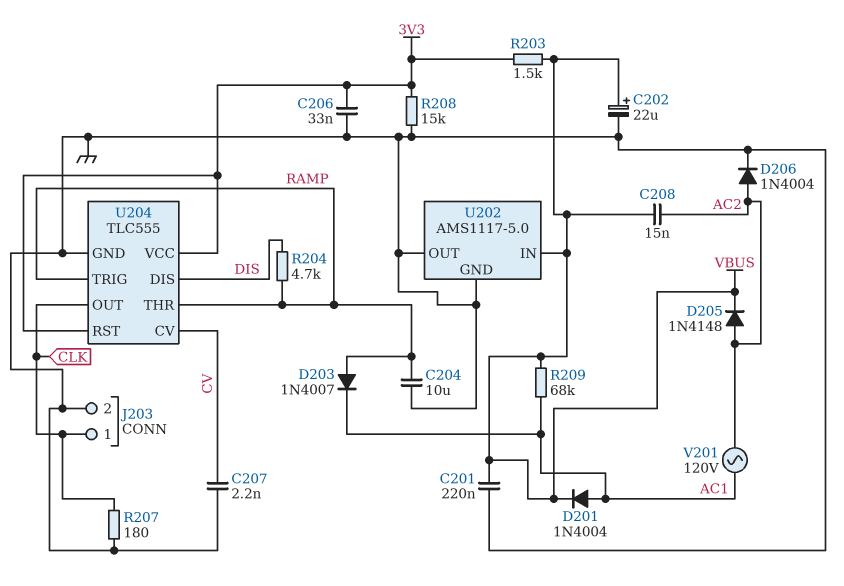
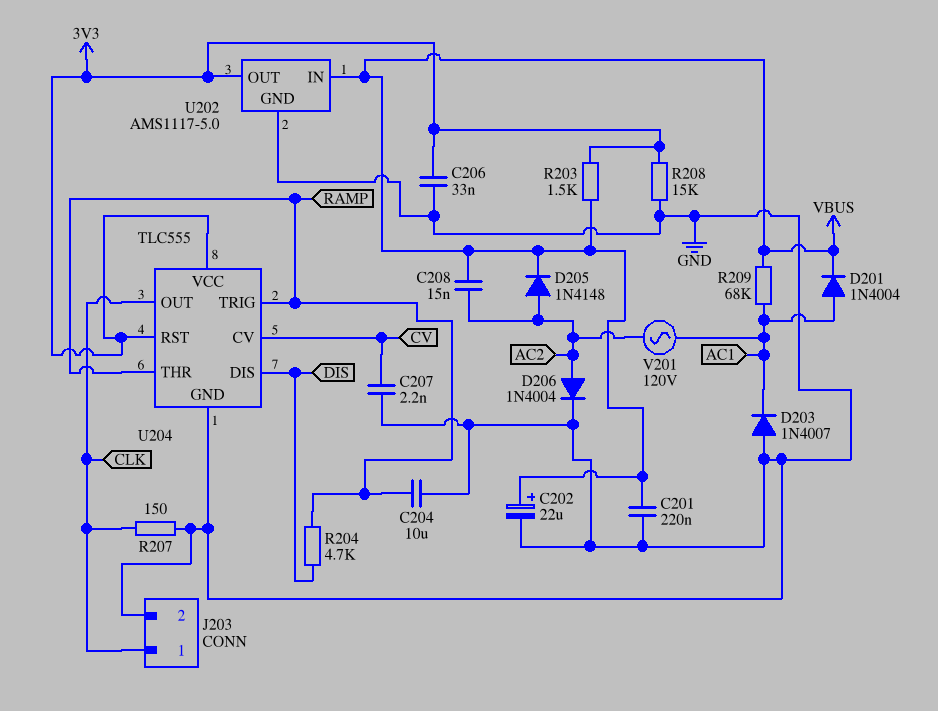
D203: diode 1N4007 (A RAMP, K AC1) -> diode 1N4007 (A GND, K AC1)
R207: 180 (CLK, GND) -> 150 (CLK, GND)
U202 pin OUT: GND -> 3V3

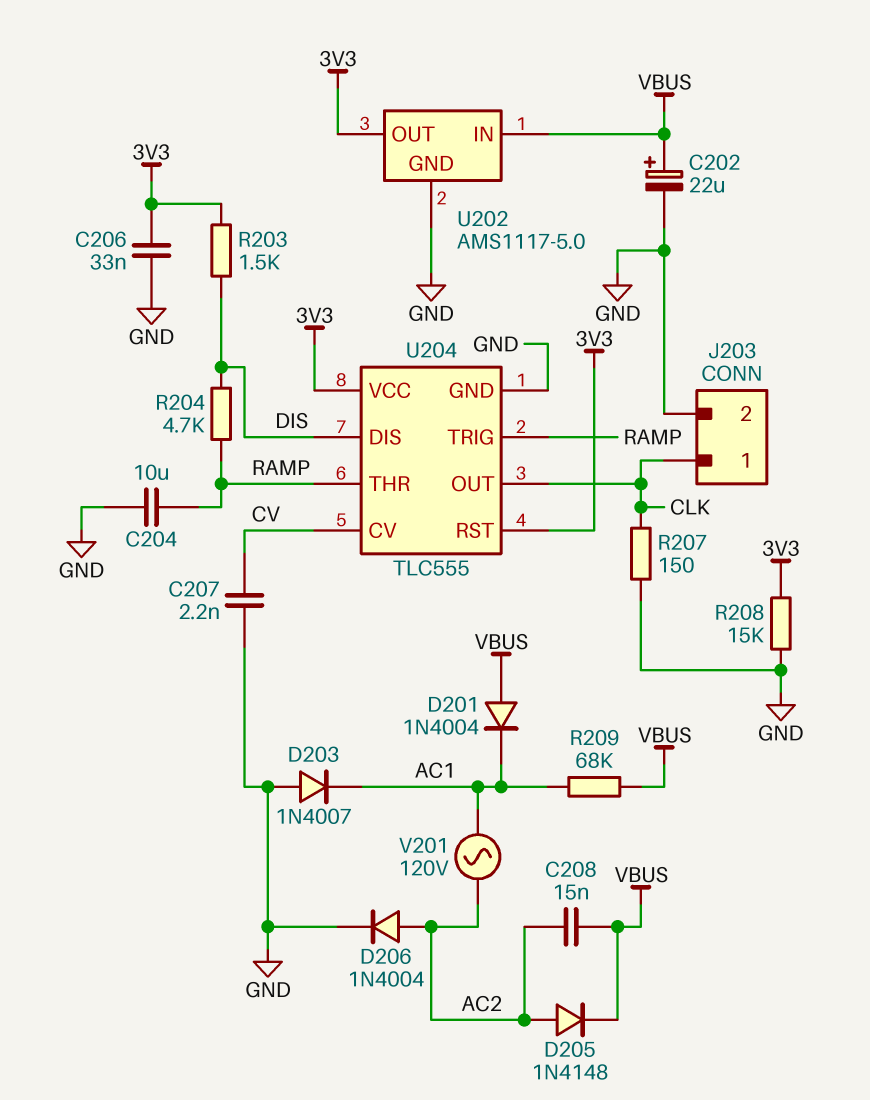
C201: 220nF (GND, VBUS) -> none
D201: diode 1N4004 (A AC1, K VBUS) -> diode 1N4004 (A VBUS, K AC1)
R203: 1.5k (3V3, VBUS) -> 1.5k (3V3, DIS)

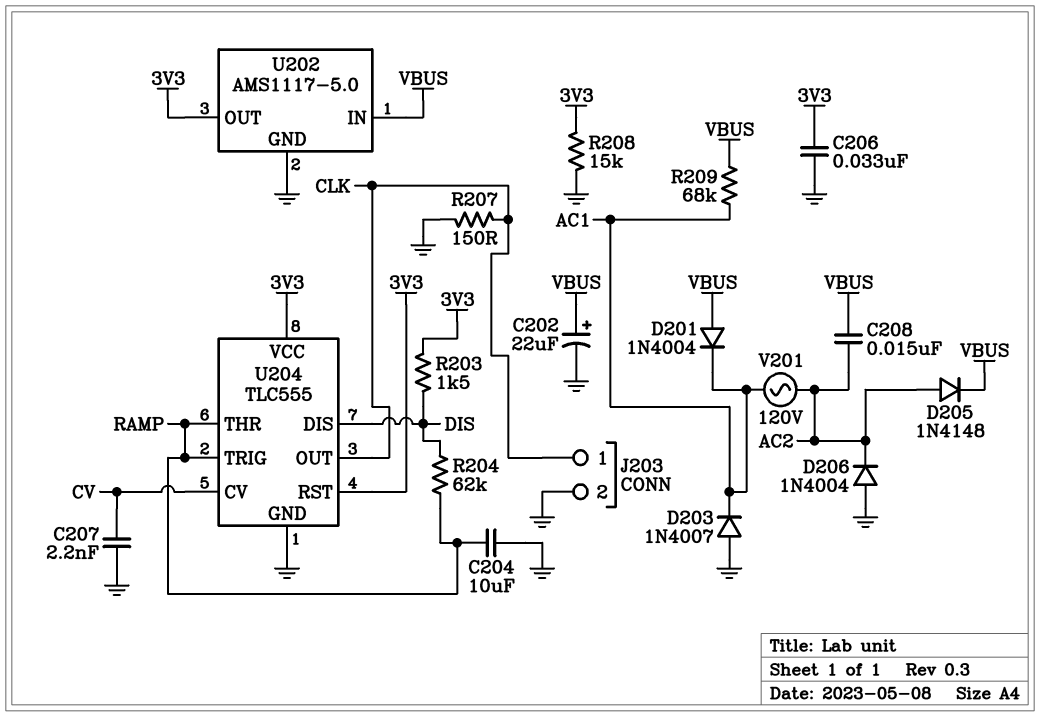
D206: diode 1N4004 (A AC2, K GND) -> diode 1N4004 (A GND, K AC2)
R204: 4.7k (DIS, RAMP) -> 62k (DIS, RAMP)

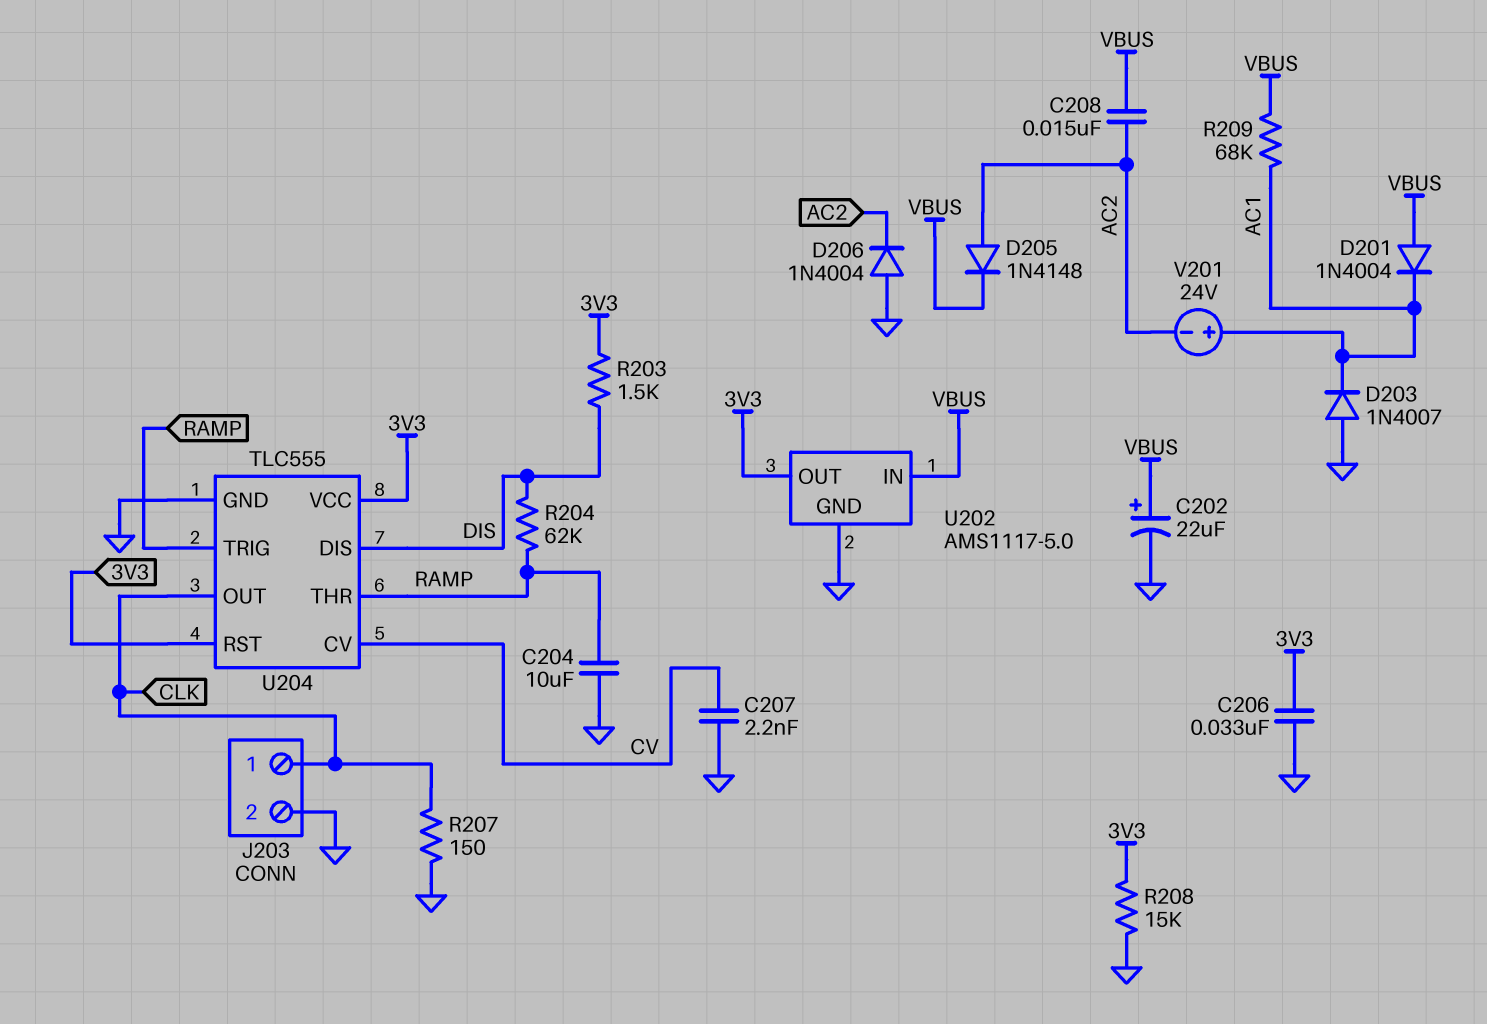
V201: AC 120V (AC1, AC2) -> 24V (plus AC1, minus AC2)

